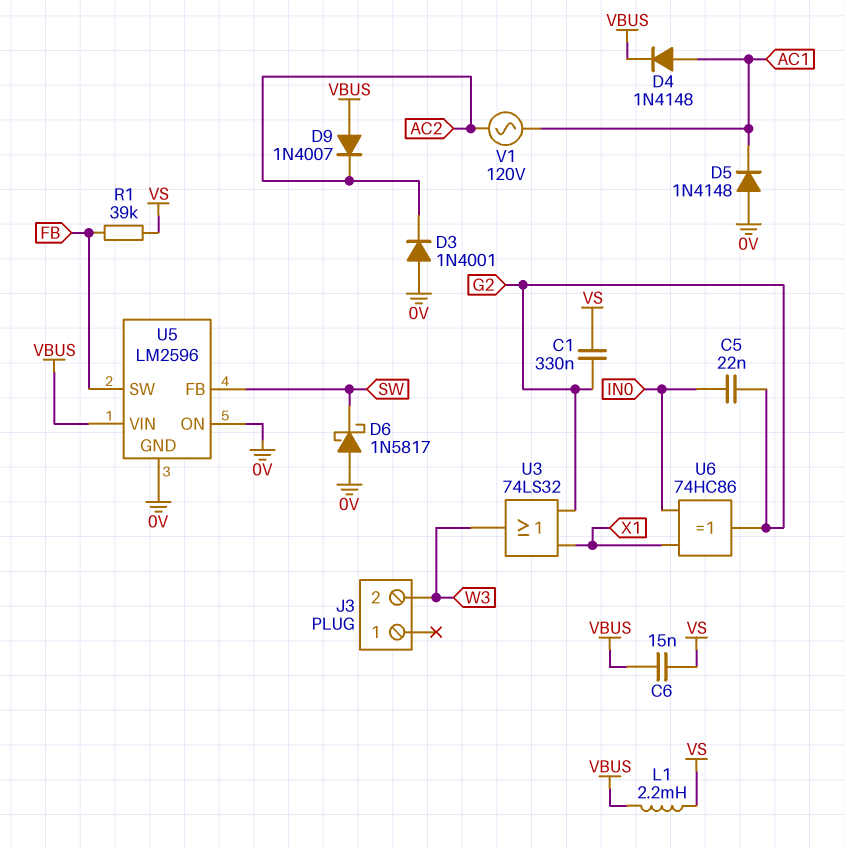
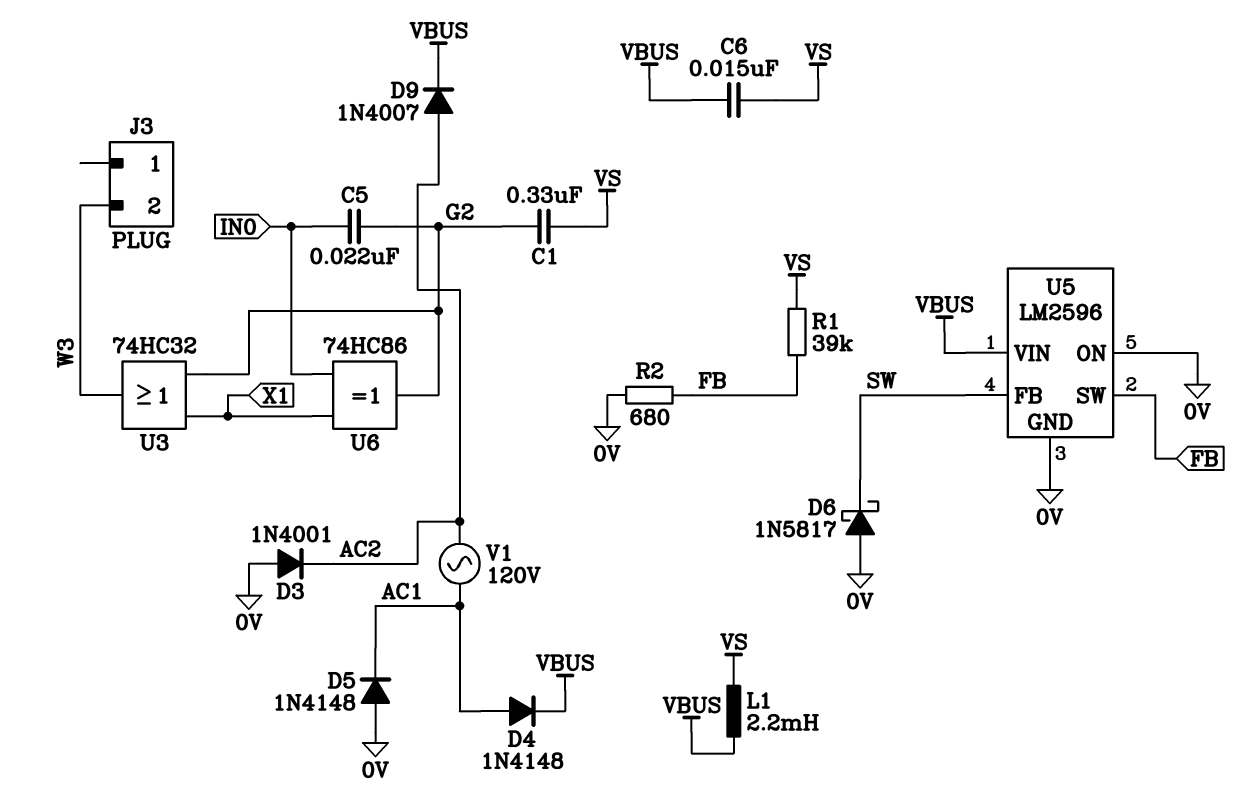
D9: diode 1N4007 (A VBUS, K AC2) -> diode 1N4007 (A AC2, K VBUS)
R2: none -> 680 (0V, FB)
U3: OR 74LS32 (in G2, in X1, out W3) -> OR 74HC32 (in G2, in X1, out W3)

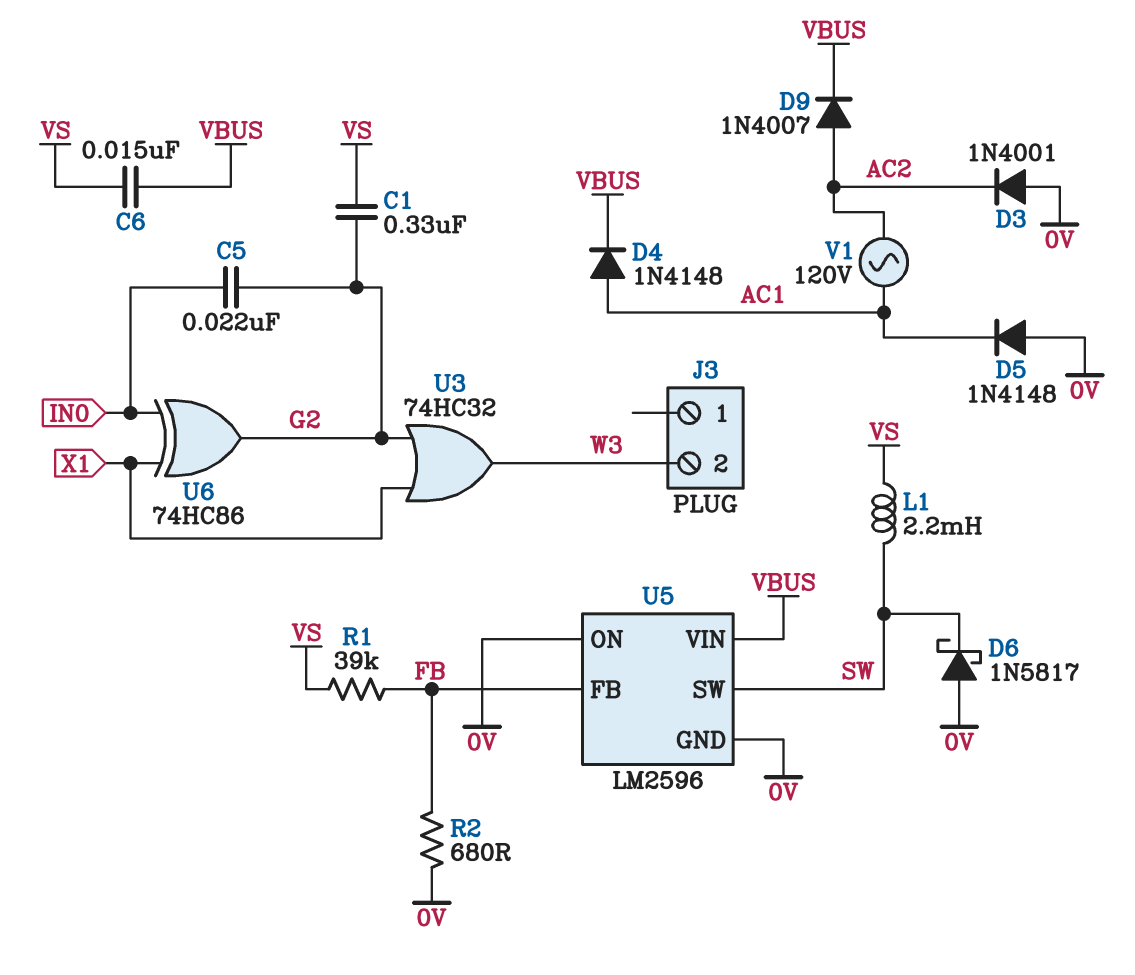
L1: 2.2mH (VBUS, VS) -> 2.2mH (SW, VS)
U5 pin FB: SW -> FB
U5 pin SW: FB -> SW

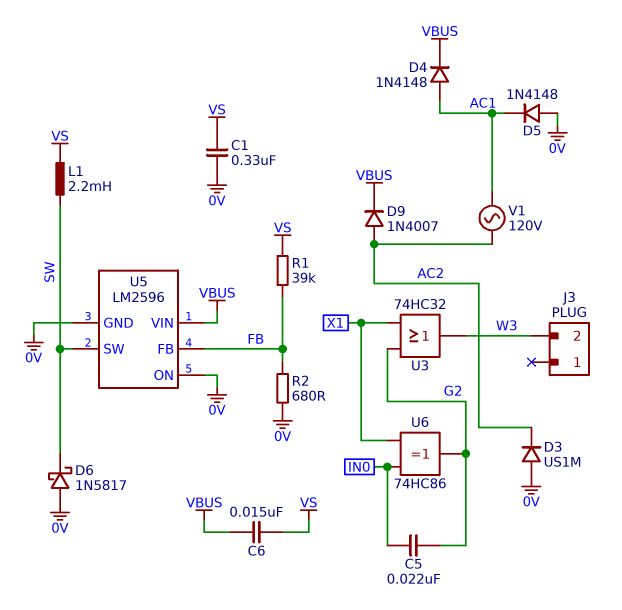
C1: 330nF (G2, VS) -> 330nF (0V, VS)
D3: diode 1N4001 (A 0V, K AC2) -> diode US1M (A 0V, K AC2)

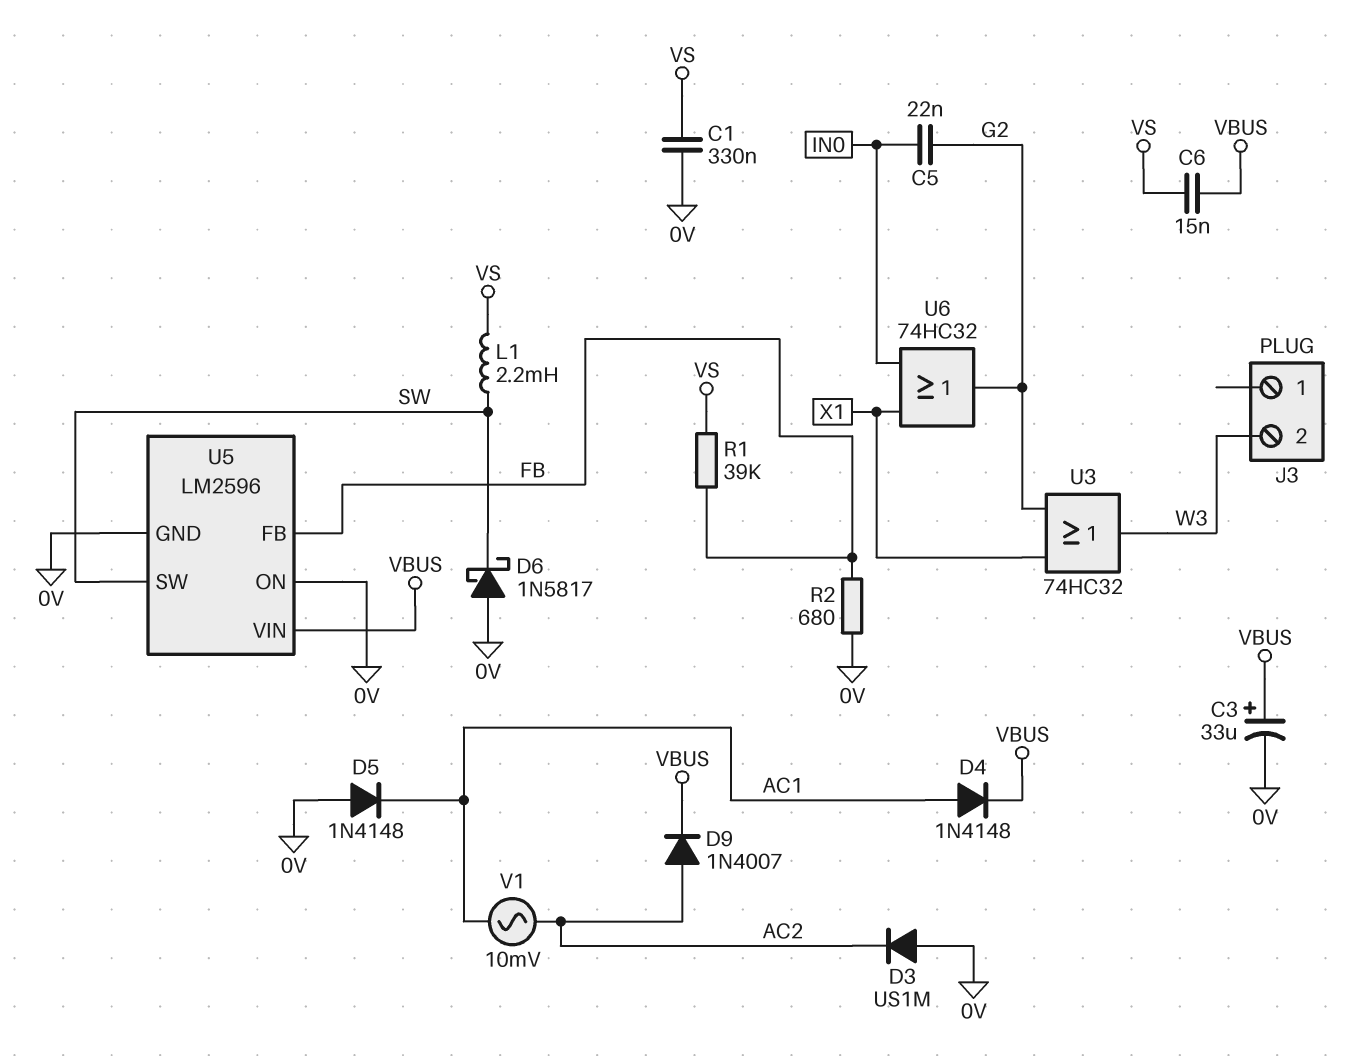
C3: none -> 33uF (plus VBUS, minus 0V)
U6: XOR 74HC86 (in IN0, in X1, out G2) -> OR 74HC32 (in IN0, in X1, out G2)
V1: AC 120V (AC1, AC2) -> AC 10mV (AC1, AC2)

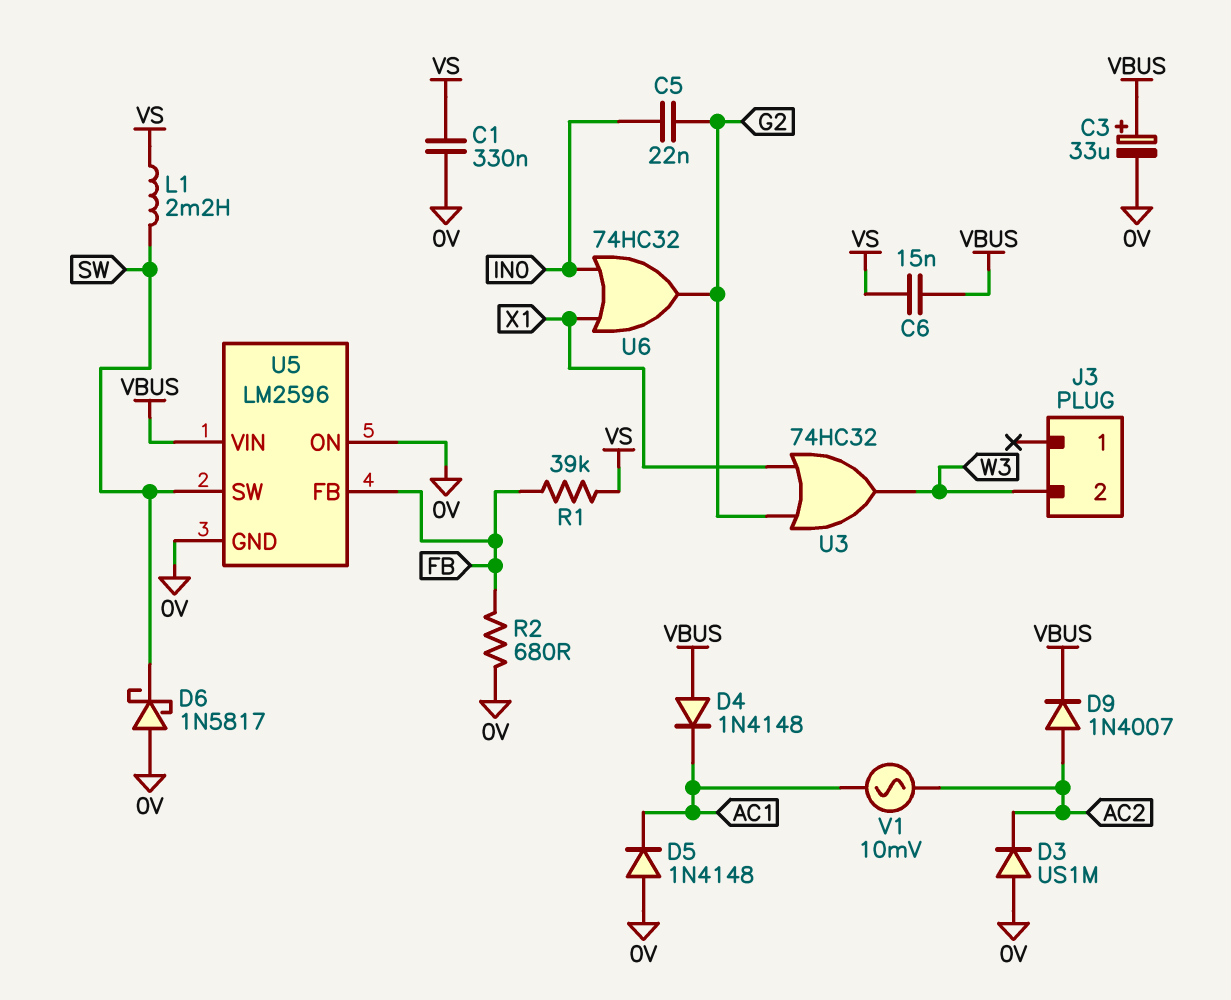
D4: diode 1N4148 (A AC1, K VBUS) -> diode 1N4148 (A VBUS, K AC1)

